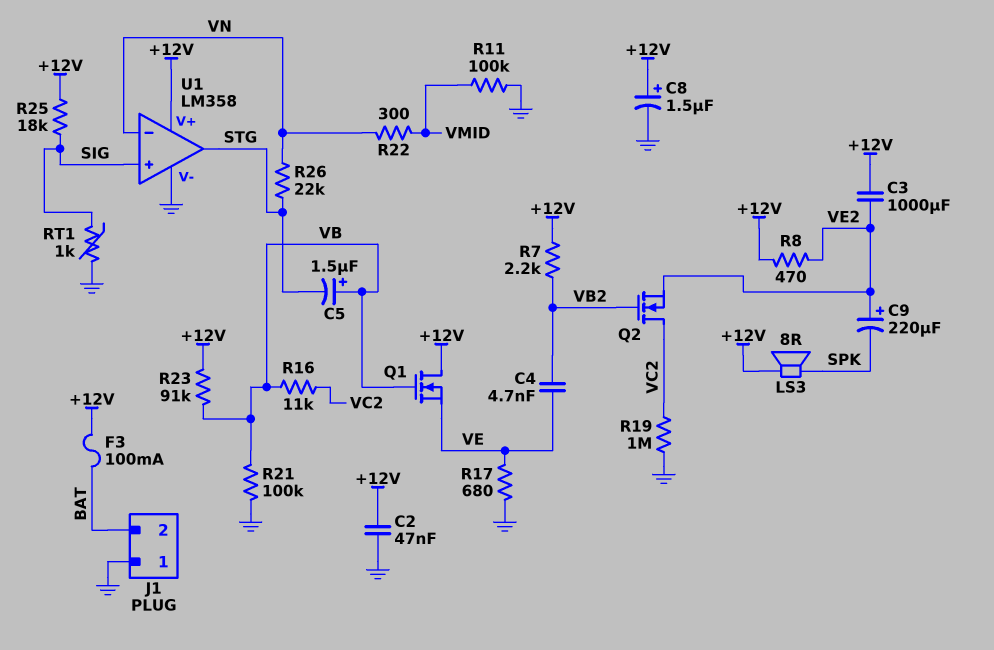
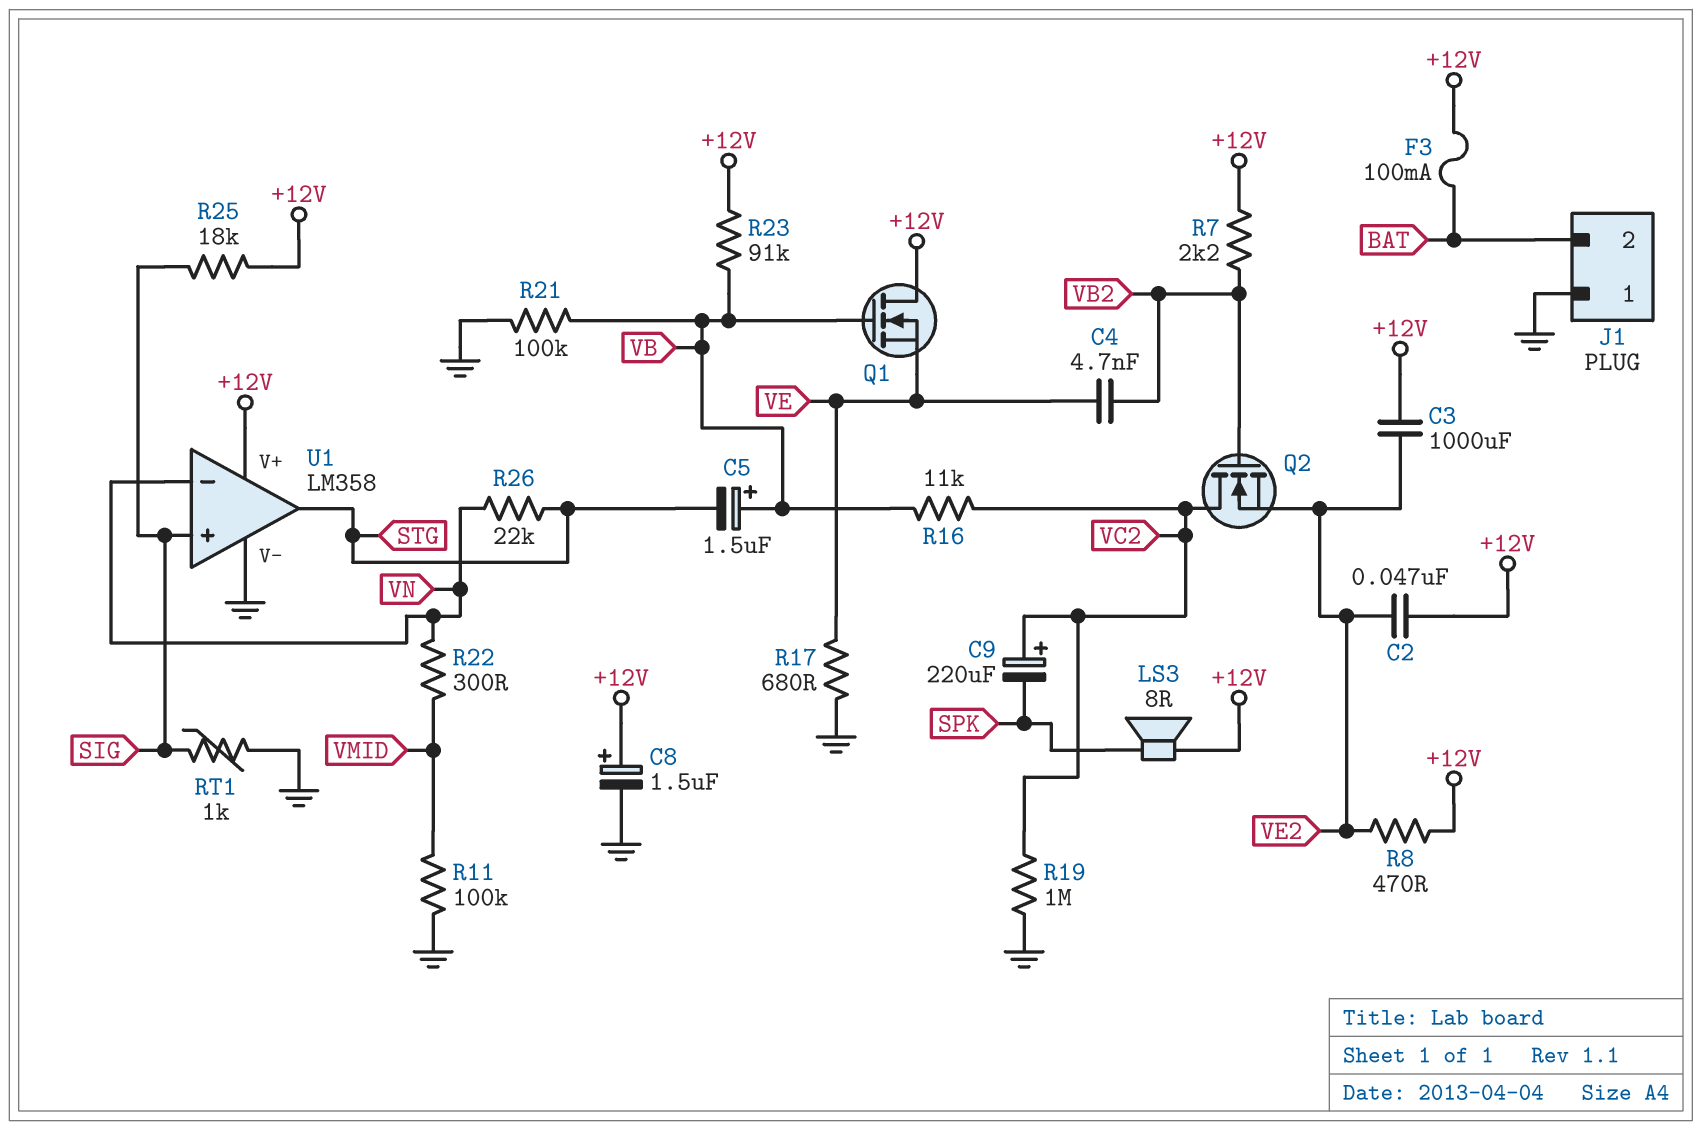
C2: 47nF (+12V, GND) -> 47nF (+12V, VE2)
C9: 220uF (plus VE2, minus SPK) -> 220uF (plus VC2, minus SPK)

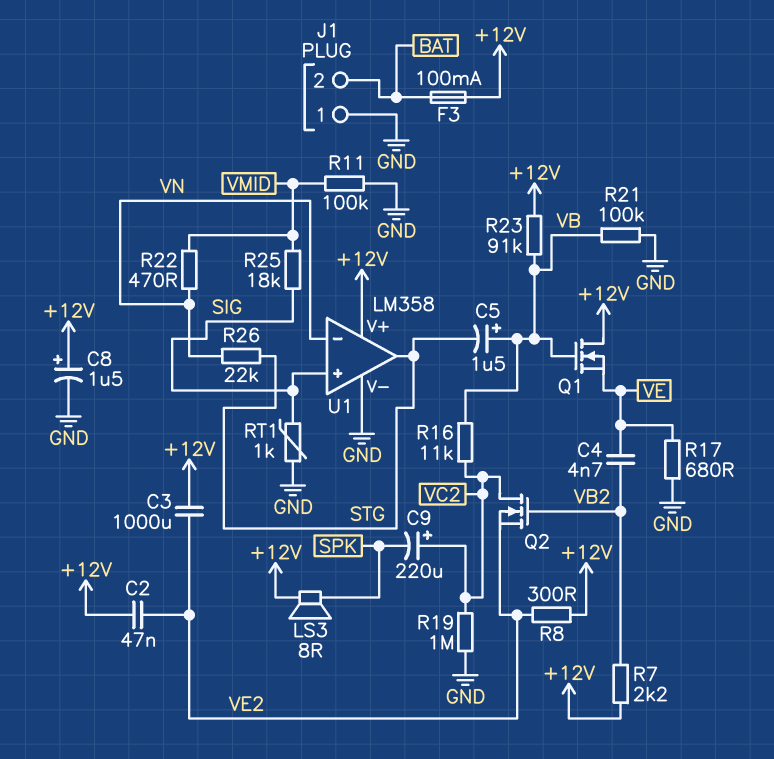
R8: 470 (+12V, VE2) -> 300 (+12V, VE2)
R22: 300 (VMID, VN) -> 470 (VMID, VN)
R25: 18k (+12V, SIG) -> 18k (SIG, VMID)

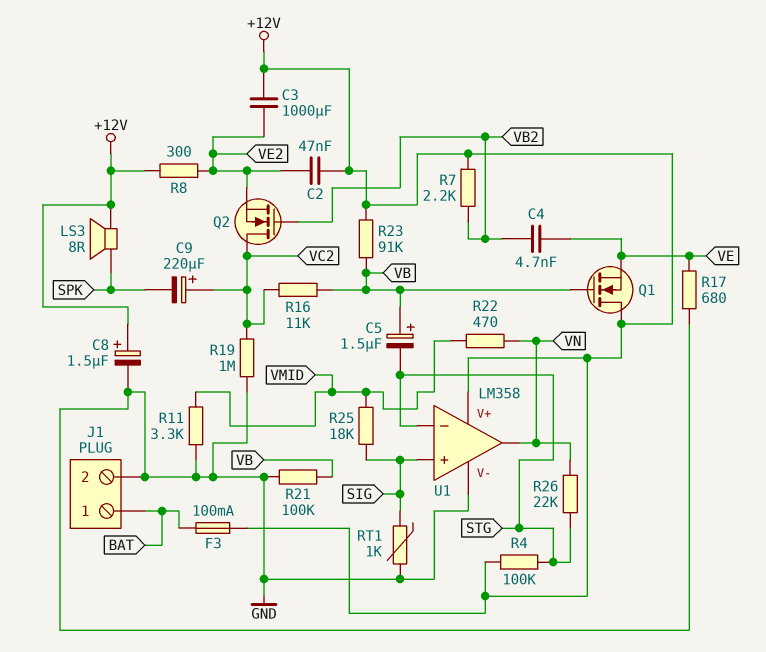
J1 pin 1: GND -> BAT
J1 pin 2: BAT -> GND
R4: none -> 100k (+12V, STG)
R11: 100k (GND, VMID) -> 3.3k (GND, VMID)
U1 pin in-: VN -> STG
U1 pin out: STG -> VN

